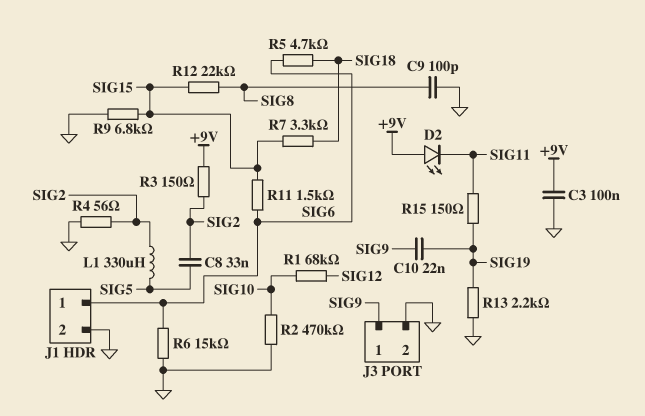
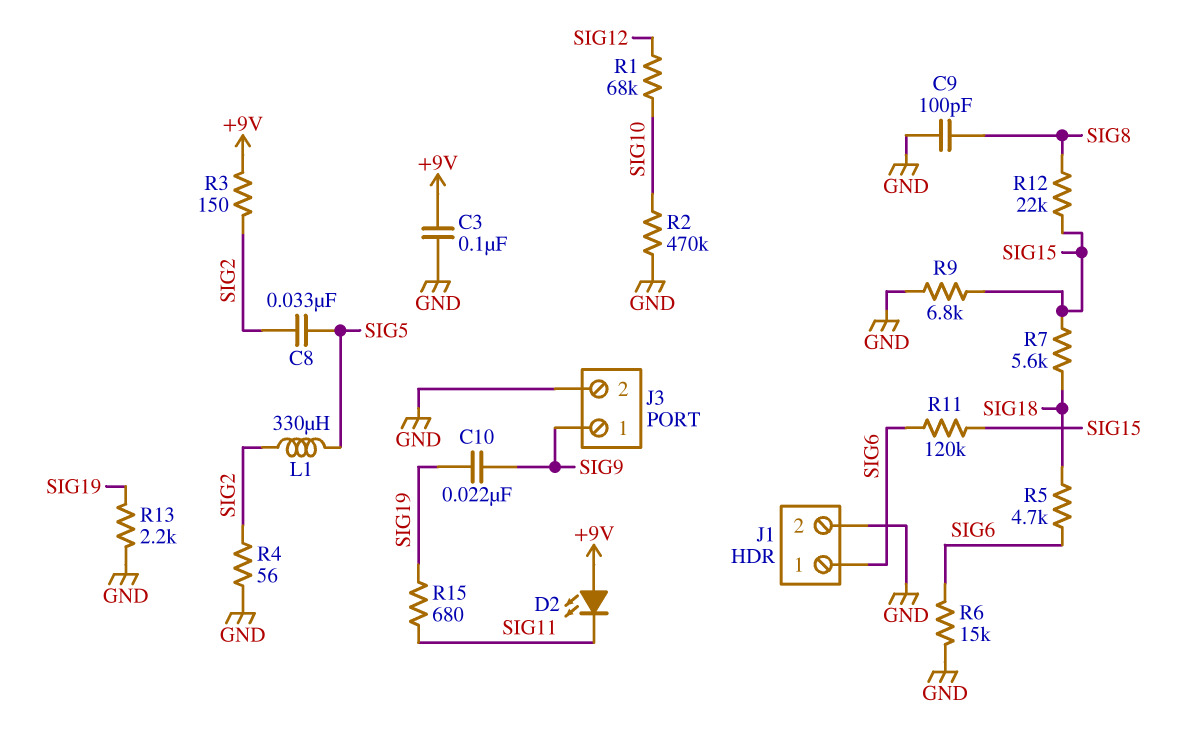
R7: 3.3k (SIG15, SIG18) -> 5.6k (SIG15, SIG18)
R11: 1.5k (SIG6, SIG15) -> 120k (SIG6, SIG15)
R15: 150 (SIG11, SIG19) -> 680 (SIG11, SIG19)

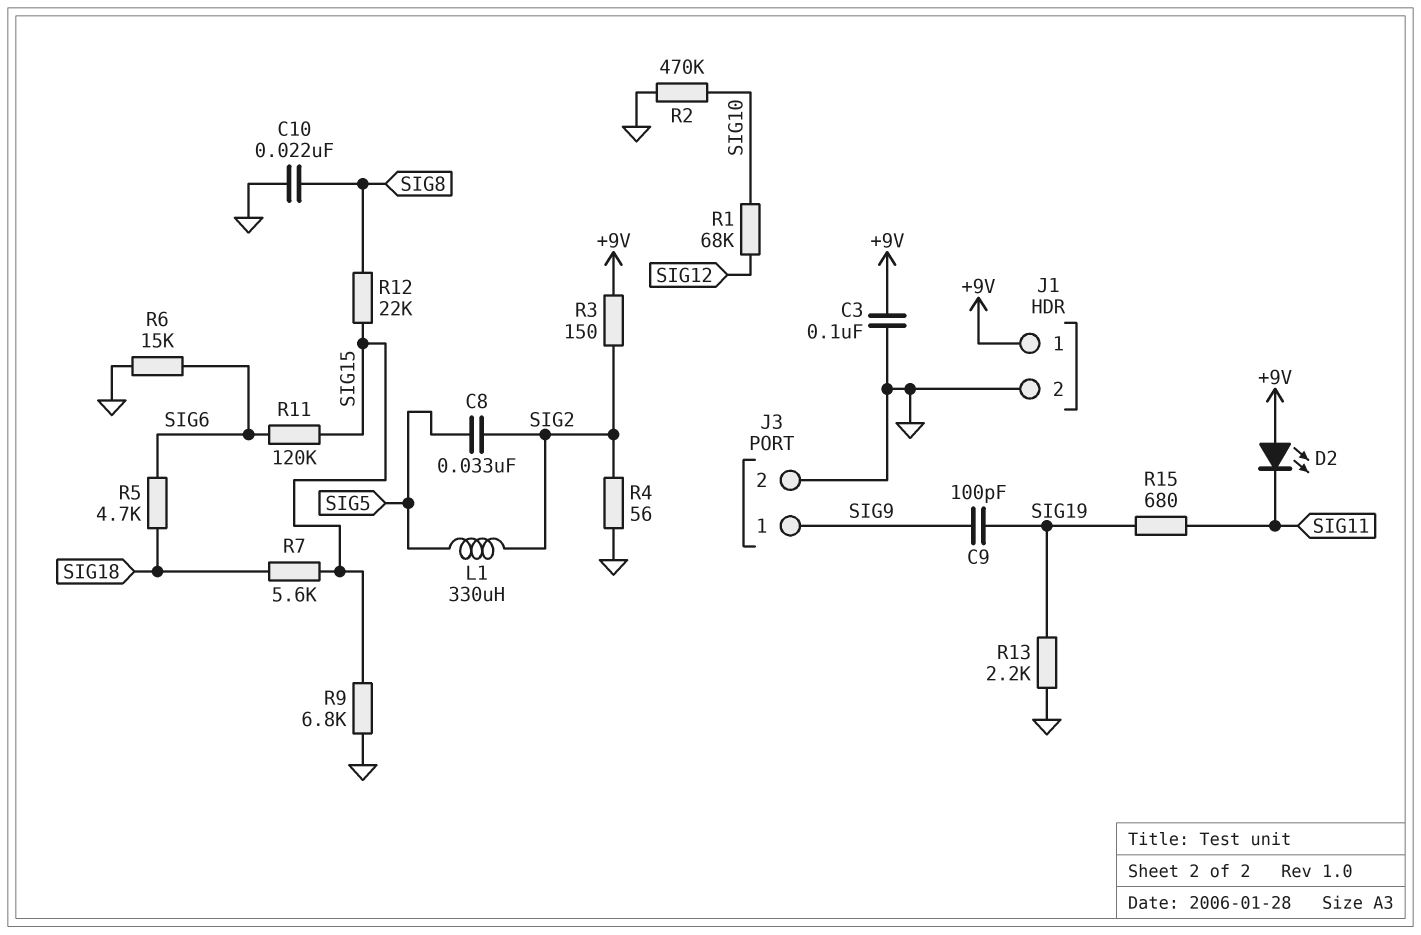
C9: 100pF (GND, SIG8) -> 100pF (SIG9, SIG19)
C10: 22nF (SIG9, SIG19) -> 22nF (GND, SIG8)
J1 pin 1: SIG6 -> +9V

